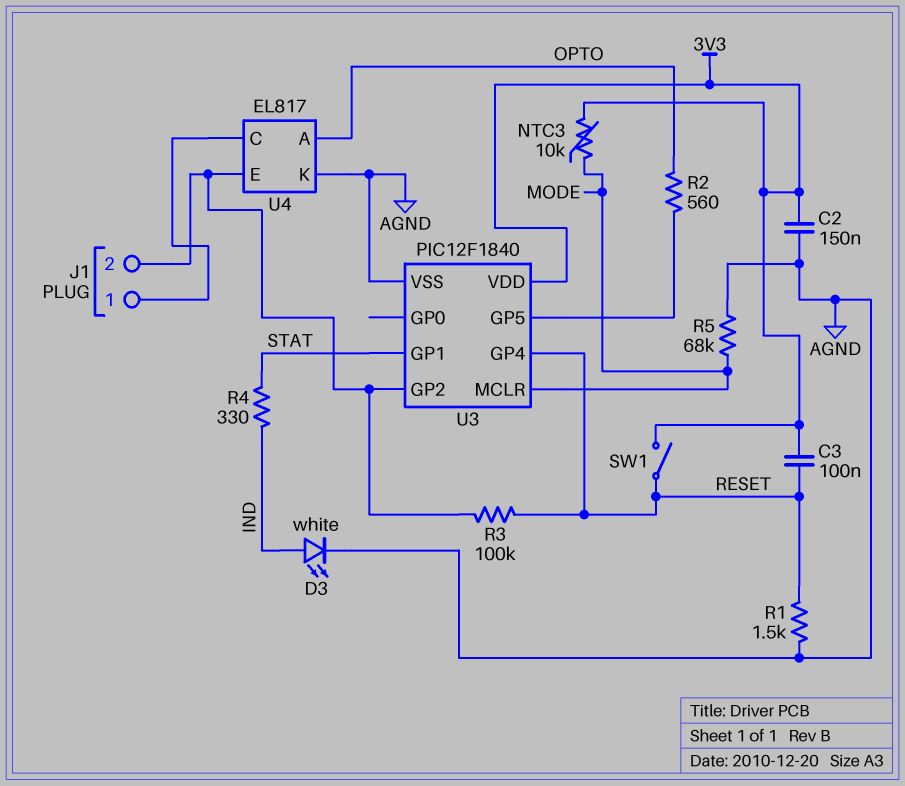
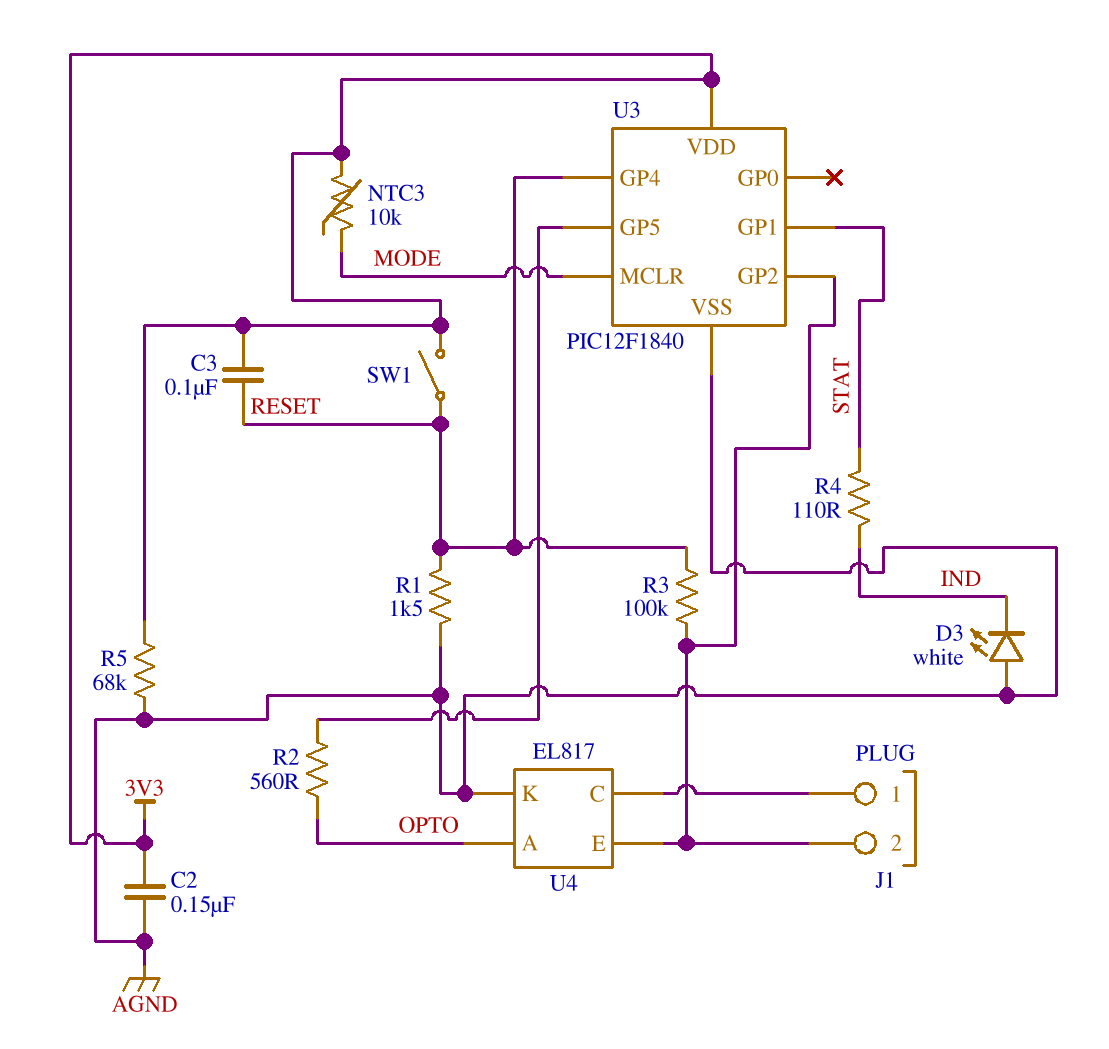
D3: LED white (A IND, K AGND) -> LED white (A AGND, K IND)
R4: 330 (IND, STAT) -> 110 (IND, STAT)
R5: 68k (AGND, MODE) -> 68k (3V3, AGND)

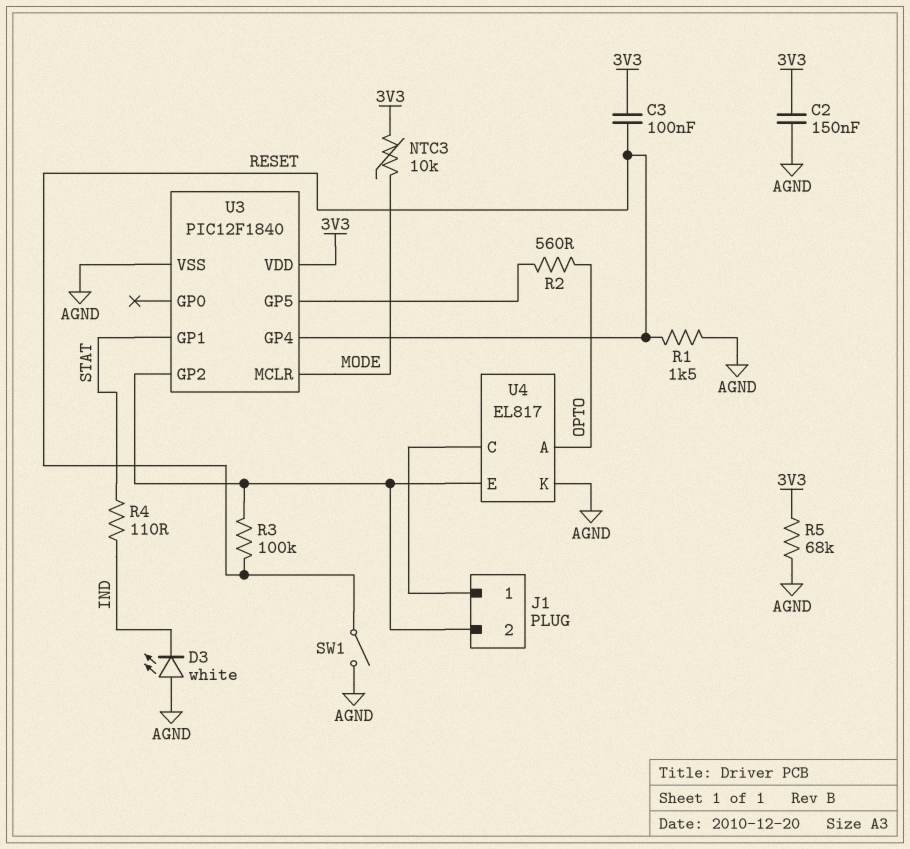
SW1: switch (3V3, RESET) -> switch (AGND, RESET)

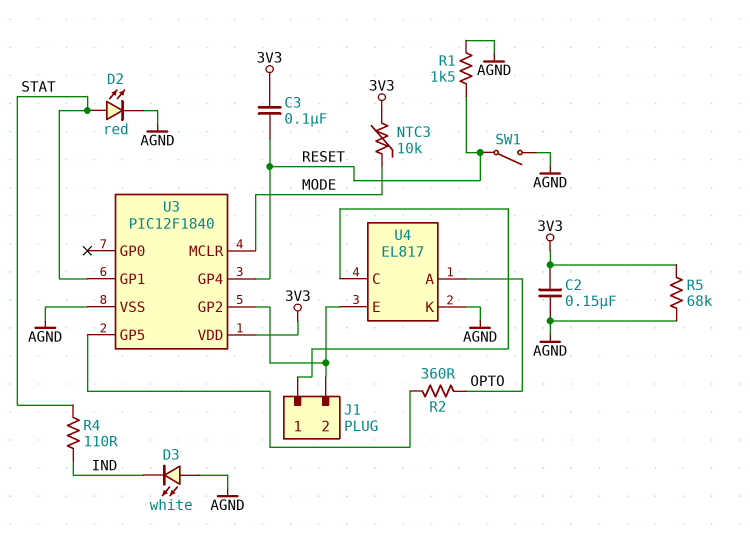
D2: none -> LED red (A STAT, K AGND)
R2: 560 (OPTO, U3/GP5) -> 360 (OPTO, U3/GP5)
R3: 100k (J1/2, RESET) -> none

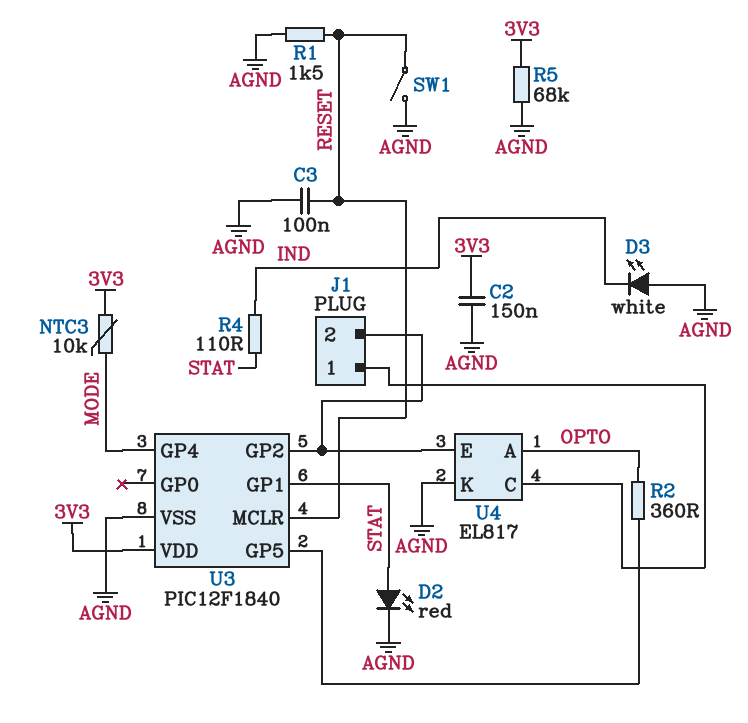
C3: 100nF (3V3, RESET) -> 100nF (AGND, RESET)
U3 pin GP4: RESET -> MODE
U3 pin MCLR: MODE -> RESET

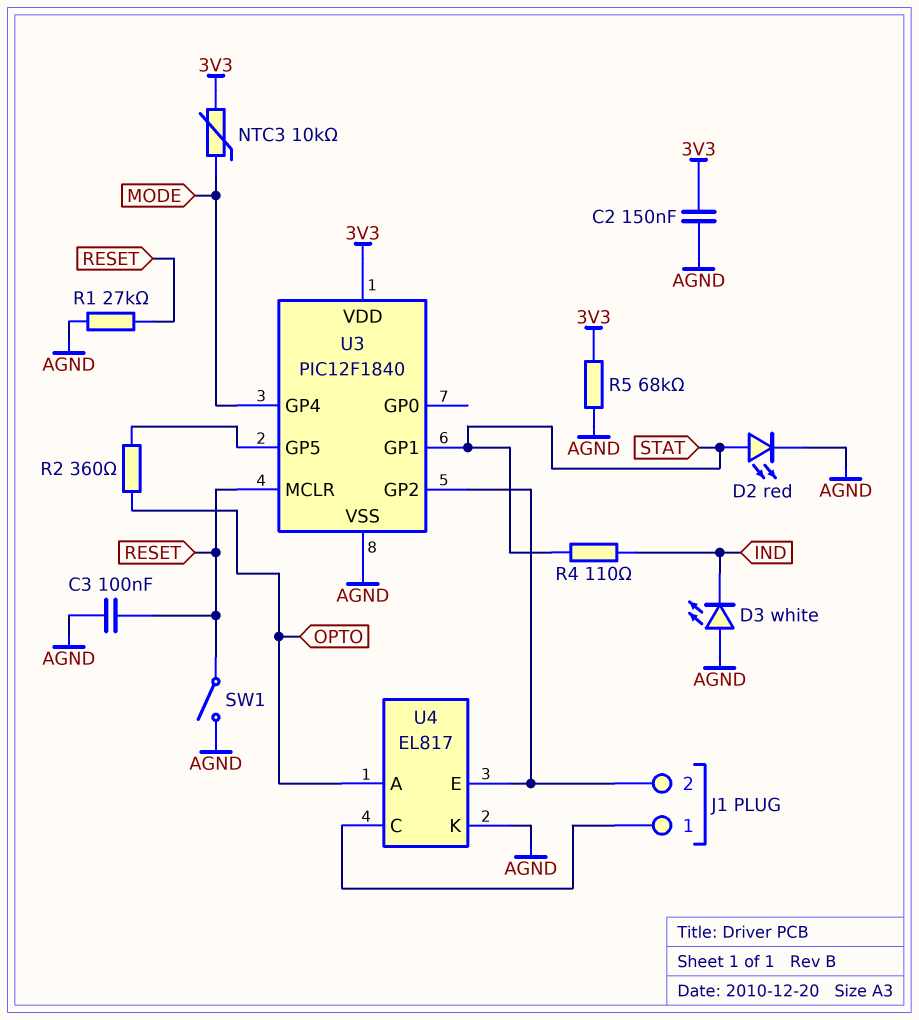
R1: 1.5k (AGND, RESET) -> 27k (AGND, RESET)

